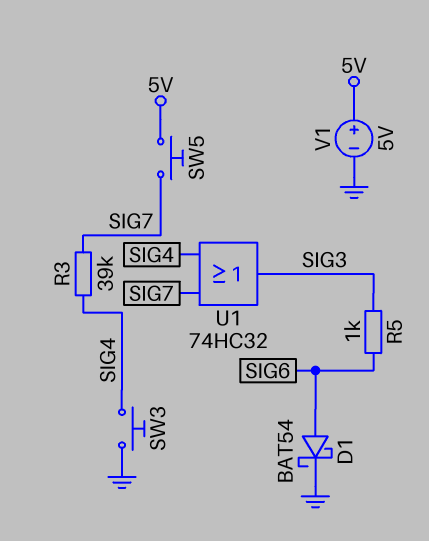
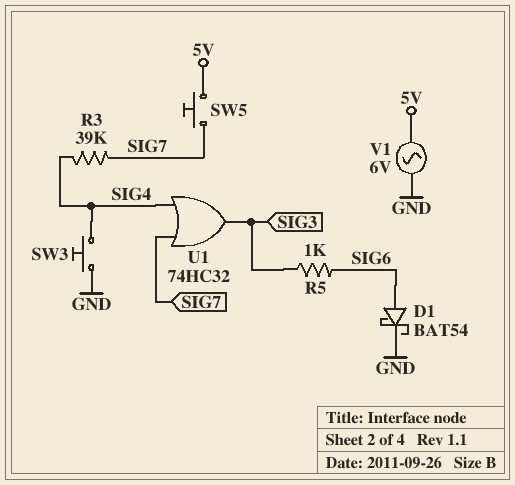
V1: 5V (plus 5V, minus GND) -> AC 6V (5V, GND)

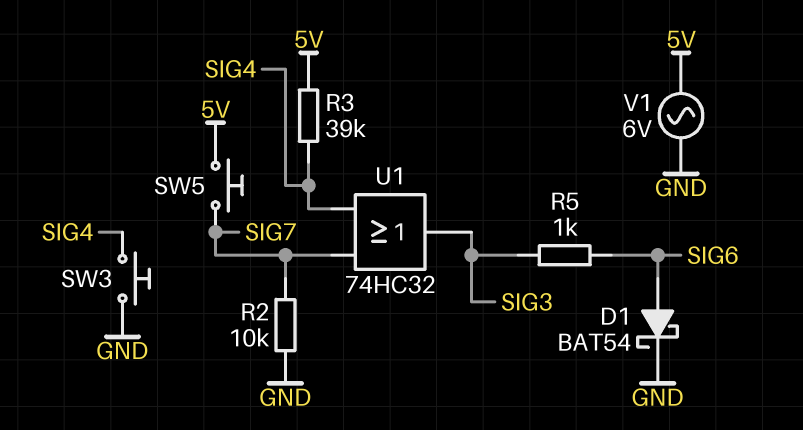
R2: none -> 10k (GND, SIG7)
R3: 39k (SIG4, SIG7) -> 39k (5V, SIG4)

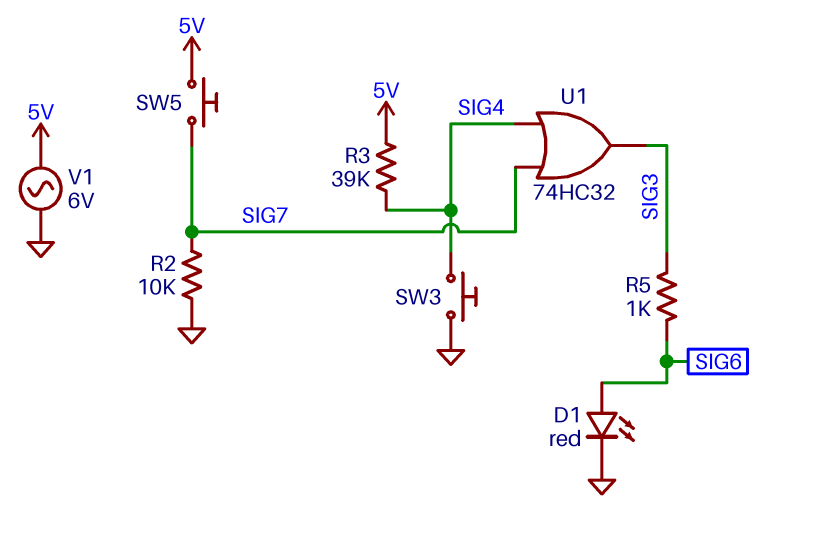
D1: schottky BAT54 (A SIG6, K GND) -> LED red (A SIG6, K GND)

